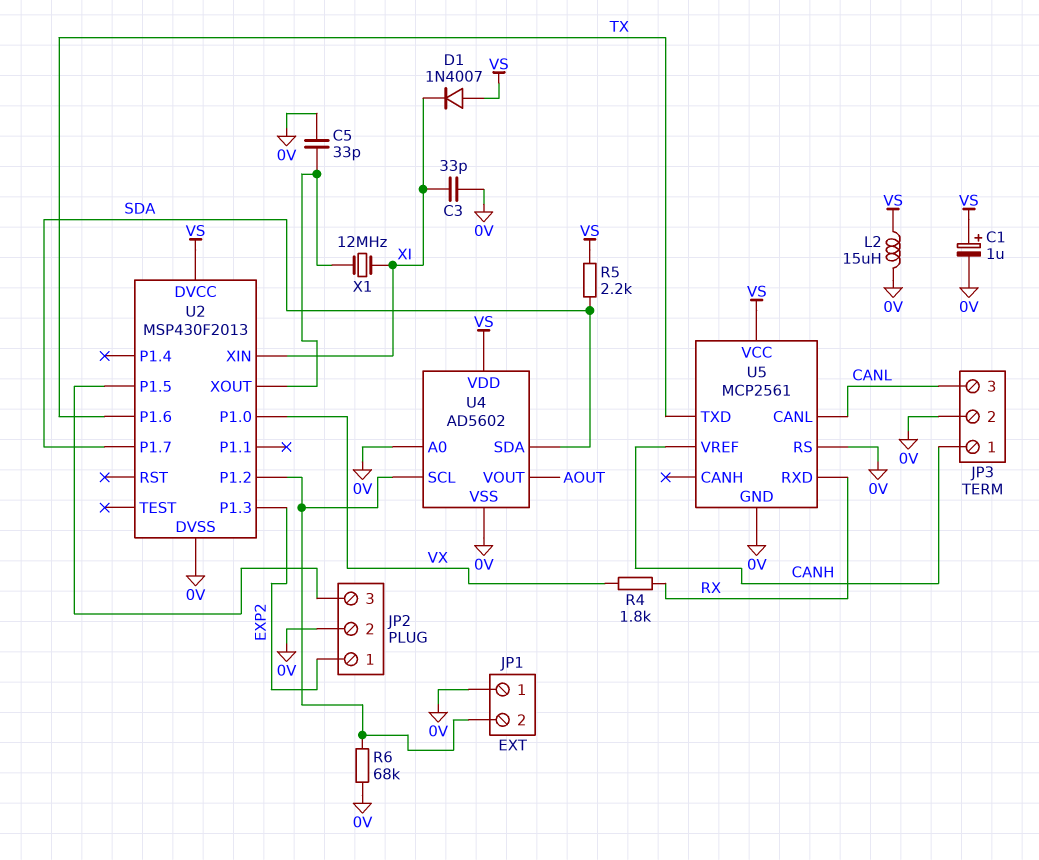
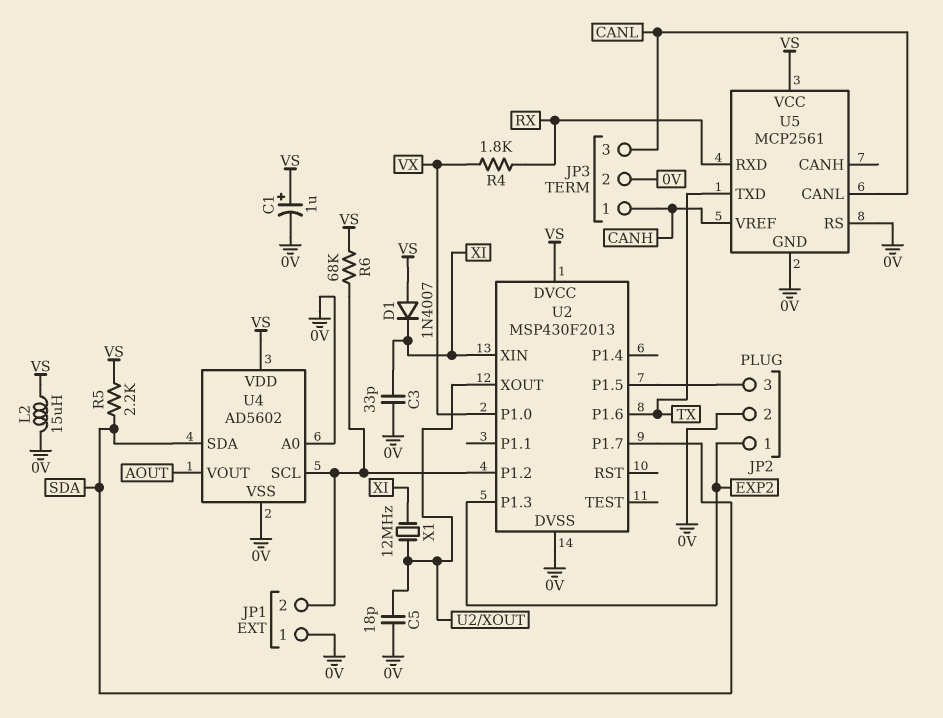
C5: 33pF (0V, U2/XOUT) -> 18pF (0V, U2/XOUT)
R6: 68k (0V, JP1/2) -> 68k (JP1/2, VS)

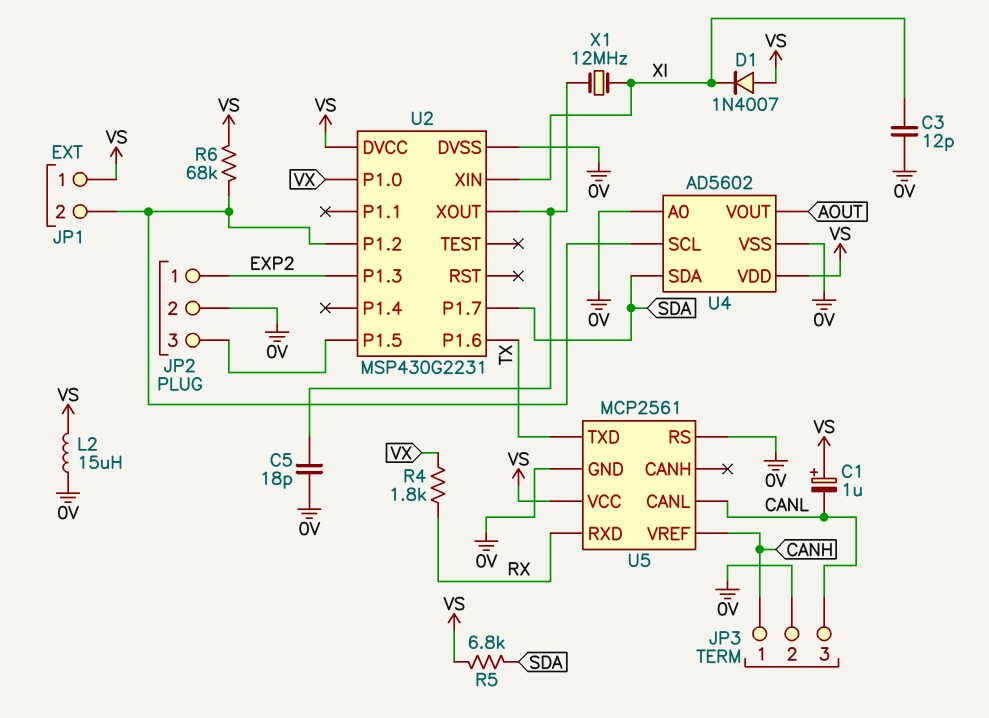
C1: 1uF (plus VS, minus 0V) -> 1uF (plus VS, minus CANL)
C3: 33pF (0V, XI) -> 12pF (0V, XI)
JP1 pin 1: 0V -> VS
R5: 2.2k (SDA, VS) -> 6.8k (SDA, VS)
U2: MSP430F2013 -> MSP430G2231

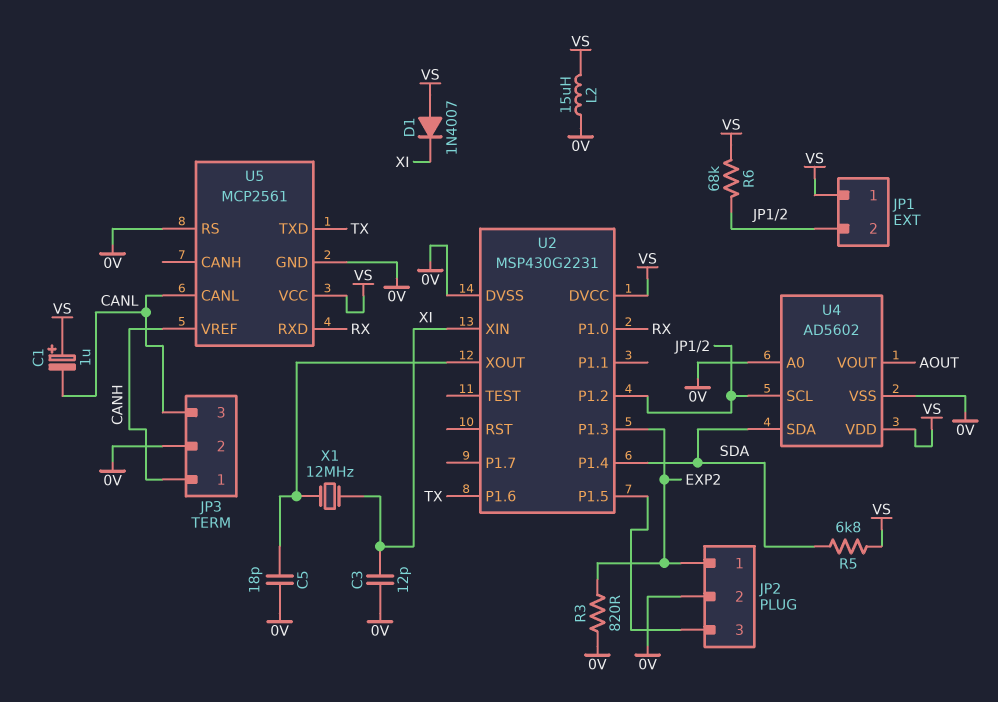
R3: none -> 820 (0V, EXP2)
R4: 1.8k (RX, VX) -> none
U2 pin P1.0: VX -> RX
U2 pin P1.4: none -> SDA
U2 pin P1.7: SDA -> none

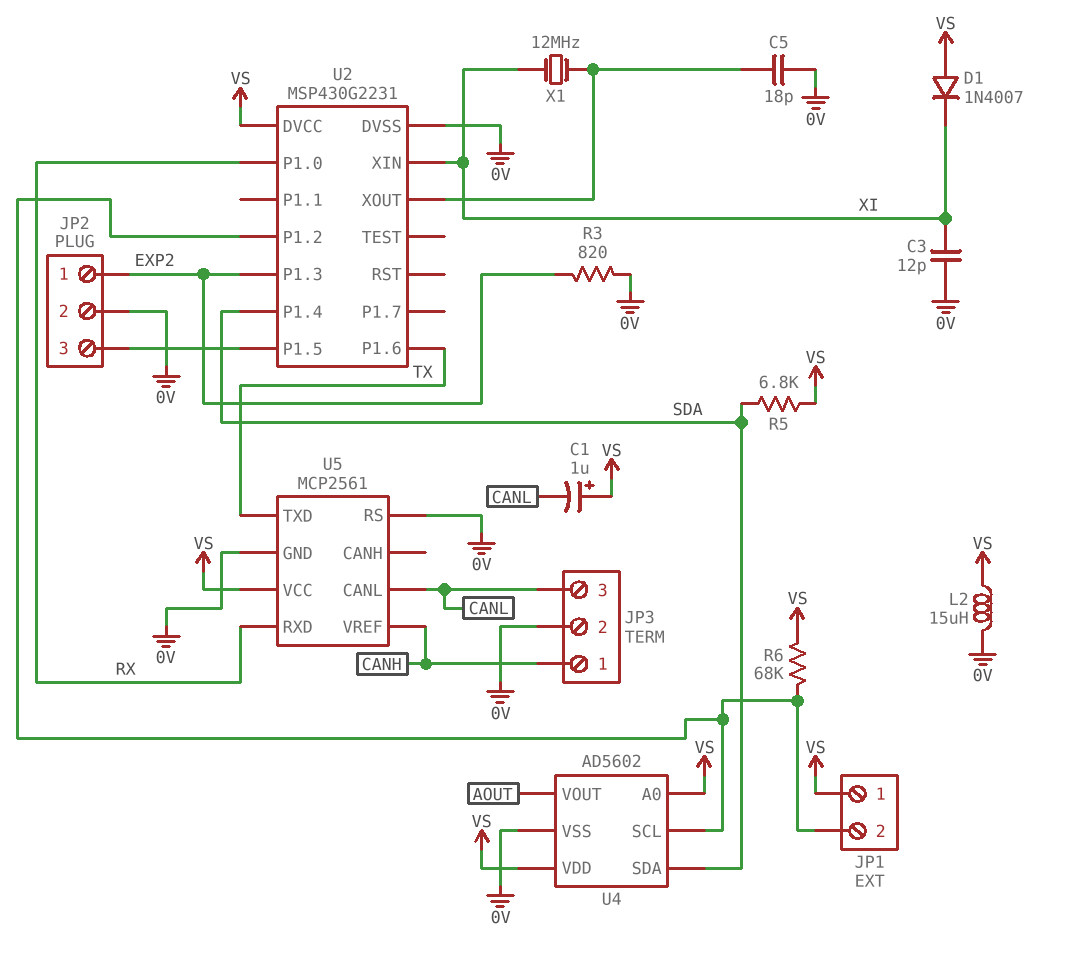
U4 pin A0: 0V -> VS

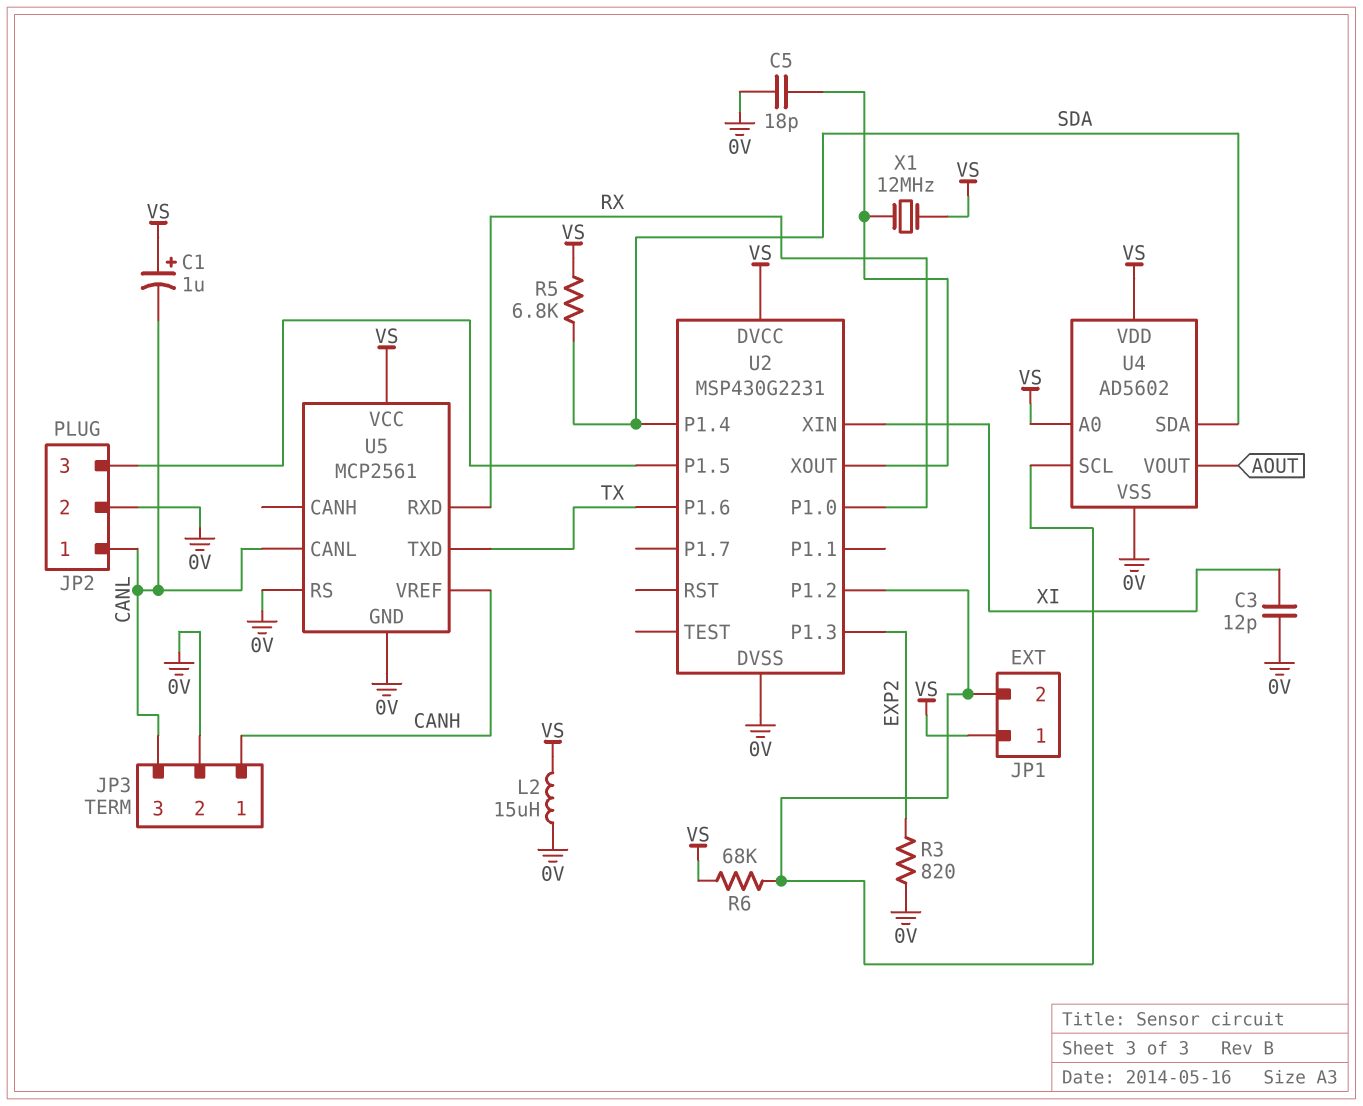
D1: diode 1N4007 (A VS, K XI) -> none
JP2 pin 1: EXP2 -> CANL
X1: 12MHz (U2/XOUT, XI) -> 12MHz (U2/XOUT, VS)

